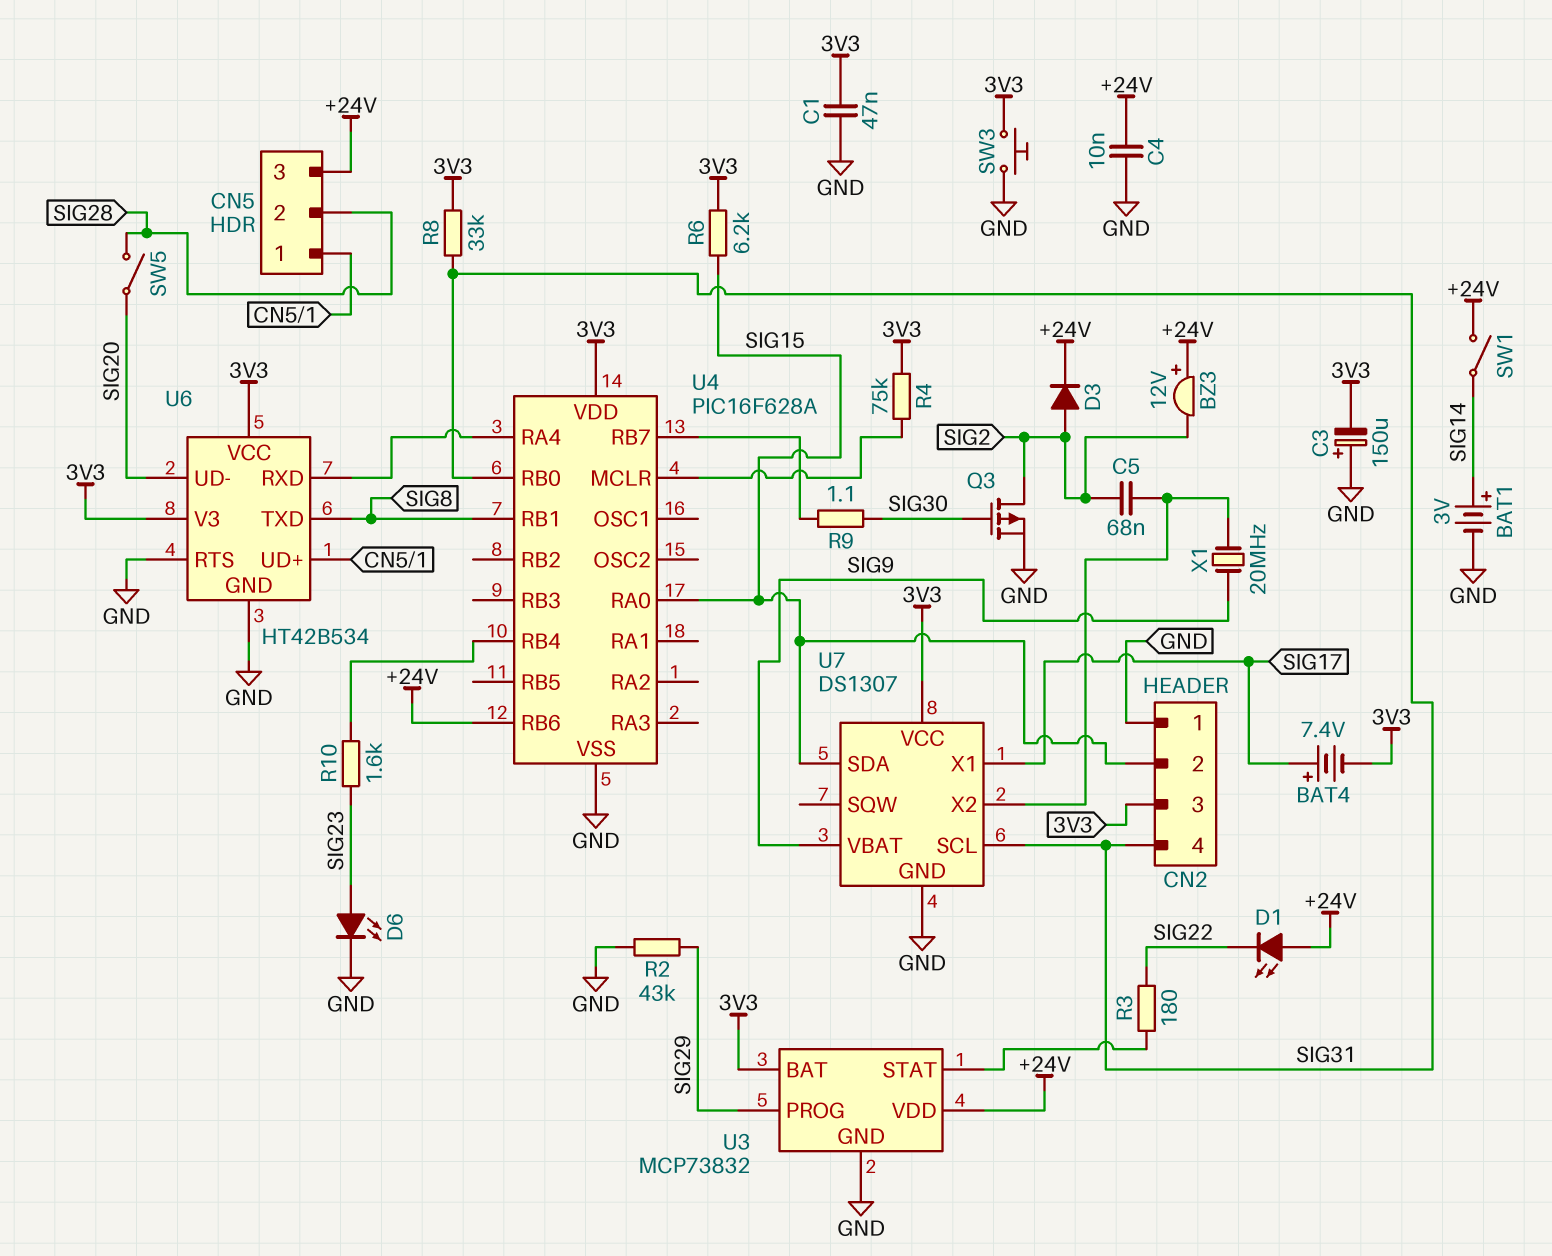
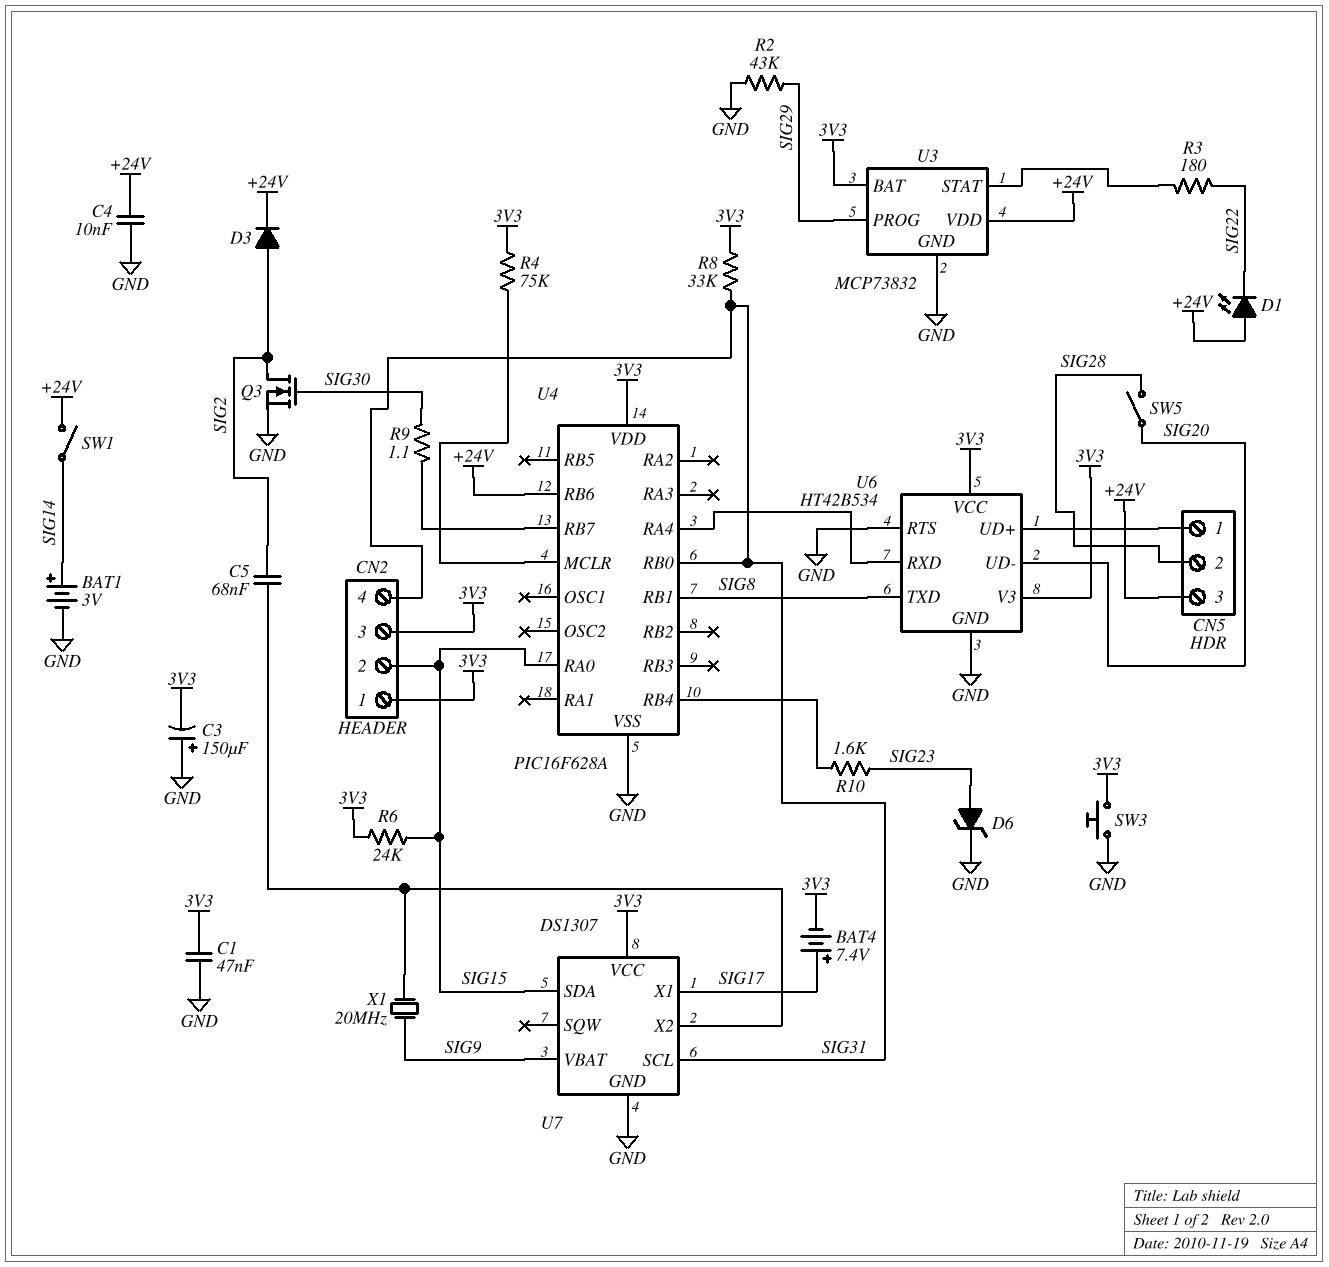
BZ3: buzzer 12V (plus +24V, minus SIG2) -> none
CN2 pin 1: GND -> 3V3
D6: LED (A SIG23, K GND) -> zener (A SIG23, K GND)
Q3: PMOS (G SIG30, D SIG2, S GND) -> NMOS (G SIG30, D SIG2, S GND)
R6: 6.2k (3V3, SIG15) -> 24k (3V3, SIG15)

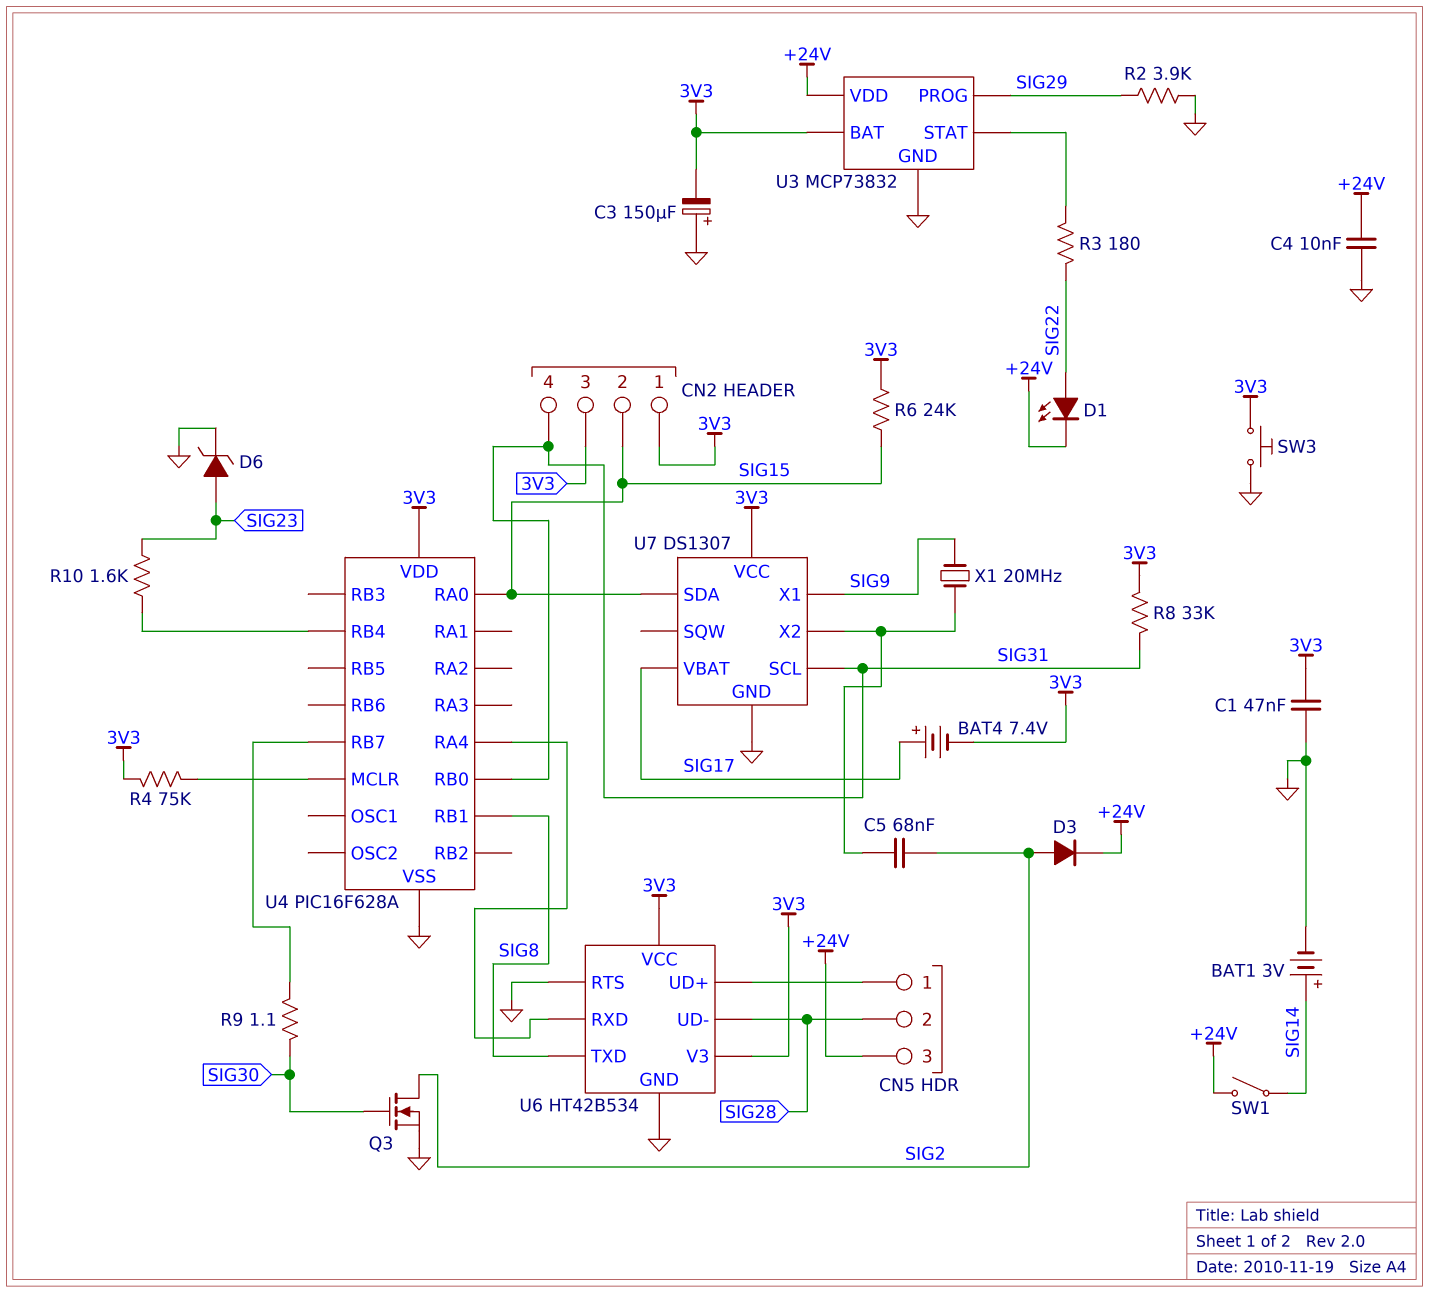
D1: LED (A +24V, K SIG22) -> LED (A SIG22, K +24V)
R2: 43k (GND, SIG29) -> 3.9k (GND, SIG29)
SW5: switch (SIG20, SIG28) -> none
U4 pin RB6: +24V -> none
U6 pin UD-: SIG20 -> SIG28
U7 pin VBAT: SIG9 -> SIG17
U7 pin X1: SIG17 -> SIG9

